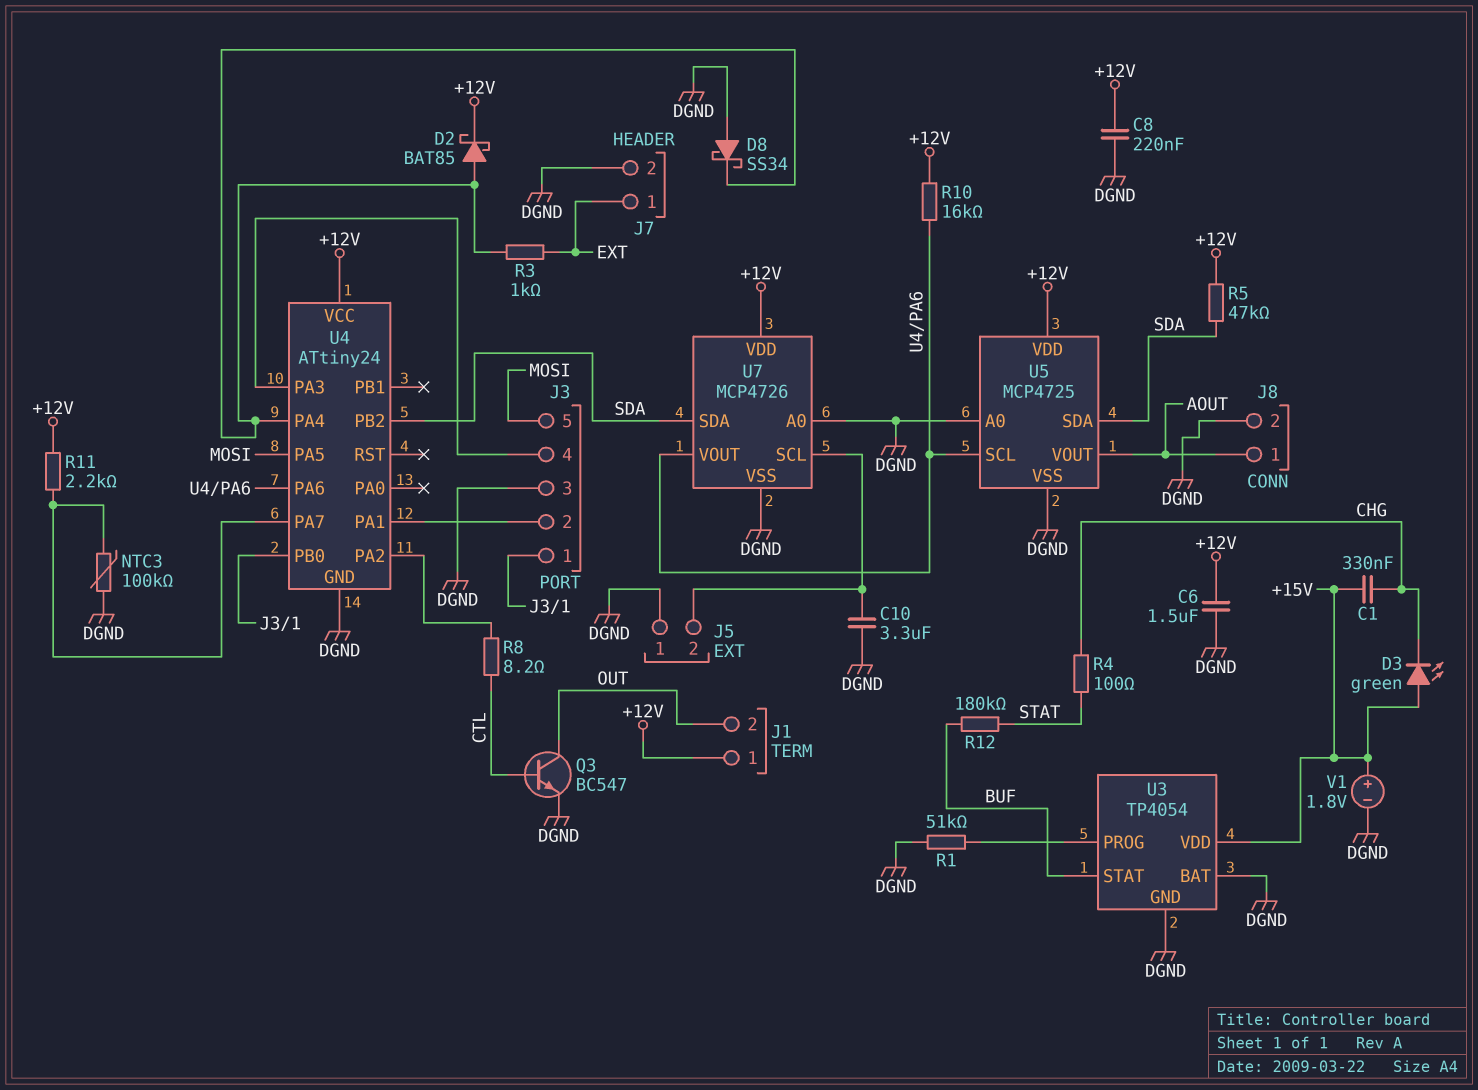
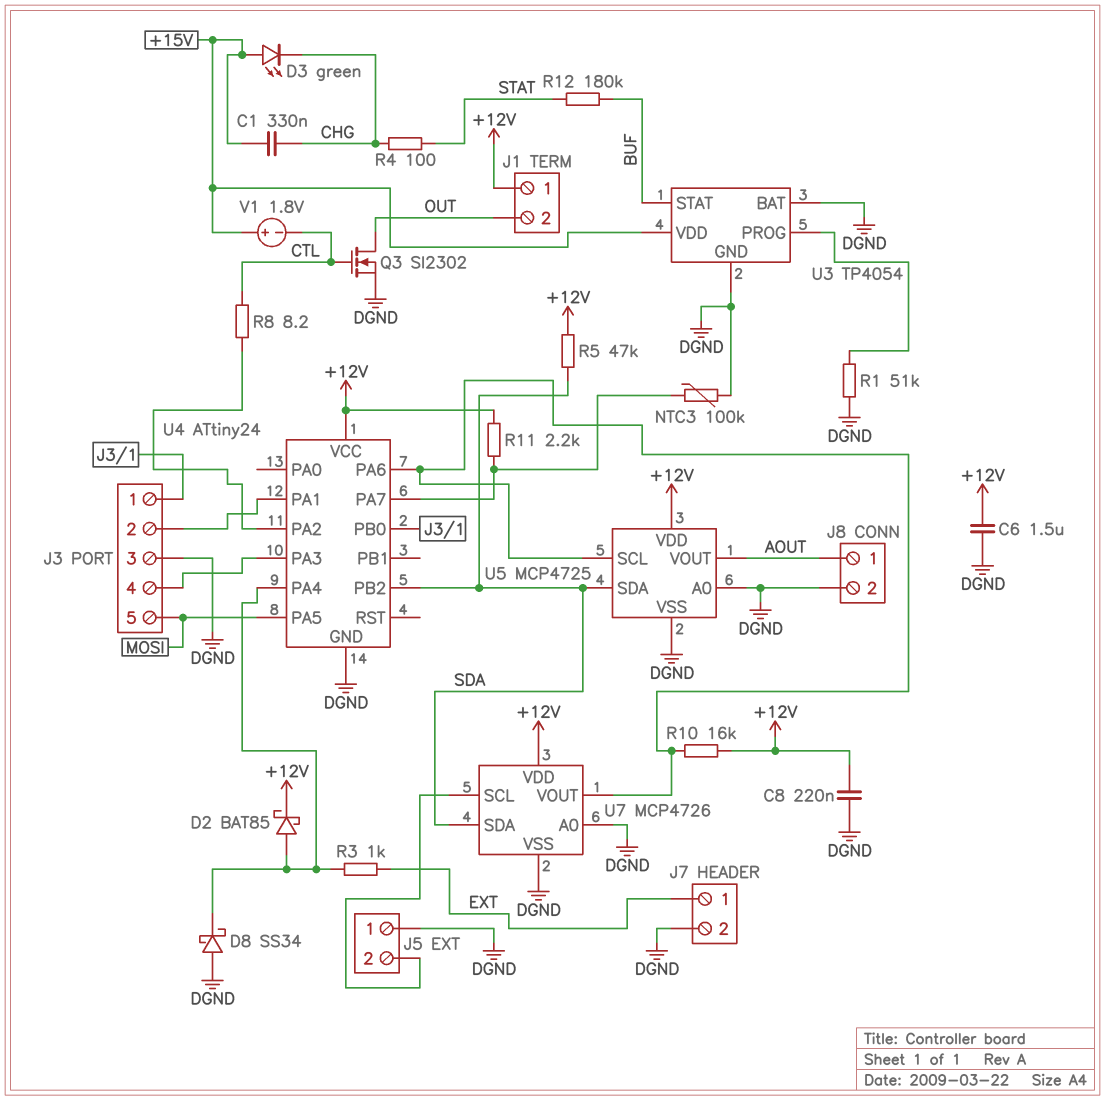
C10: 3.3uF (DGND, J5/2) -> none
Q3: NPN BC547 (B CTL, C OUT, E DGND) -> NMOS SI2302 (G CTL, D OUT, S DGND)
V1: 1.8V (plus +15V, minus DGND) -> 1.8V (plus +15V, minus CTL)

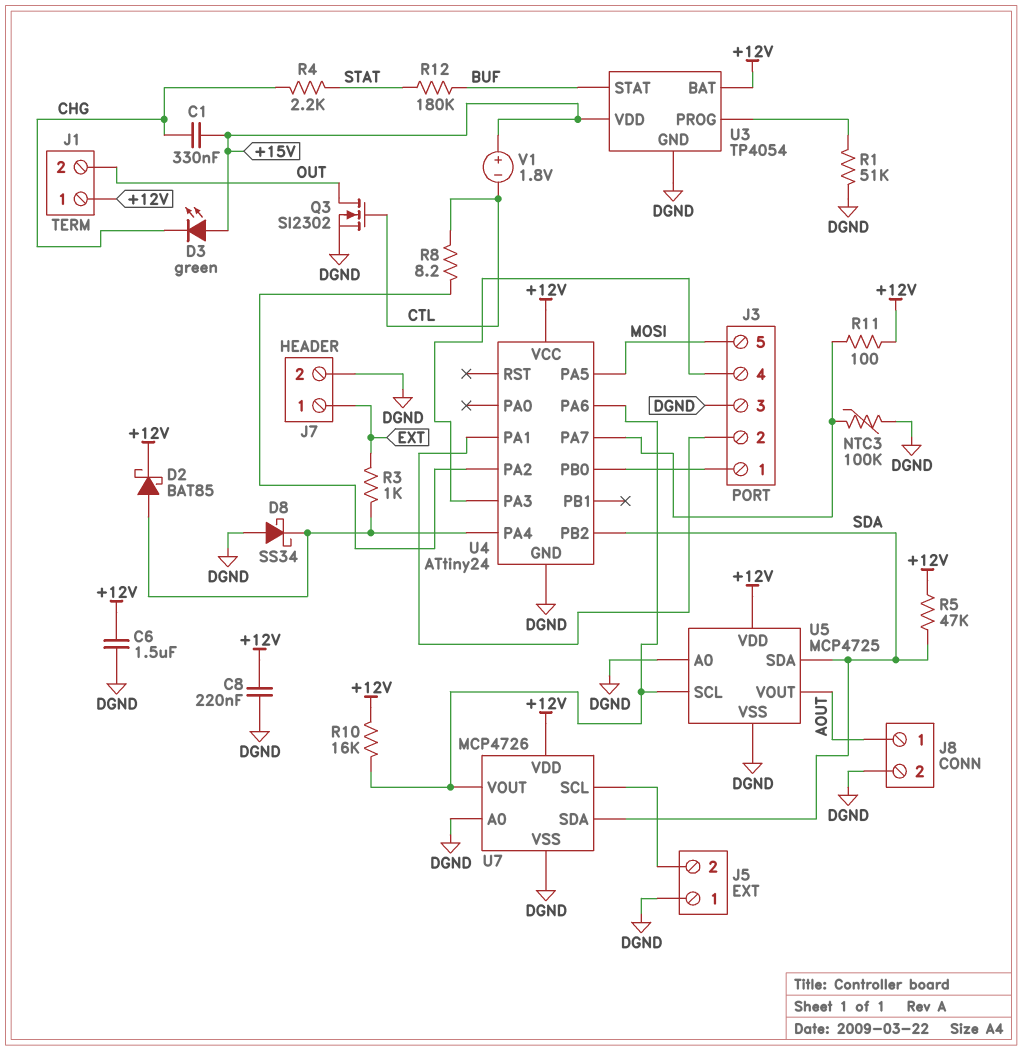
R4: 100 (CHG, STAT) -> 2.2k (CHG, STAT)
R11: 2.2k (+12V, U4/PA7) -> 100 (+12V, U4/PA7)
U3 pin BAT: DGND -> +12V

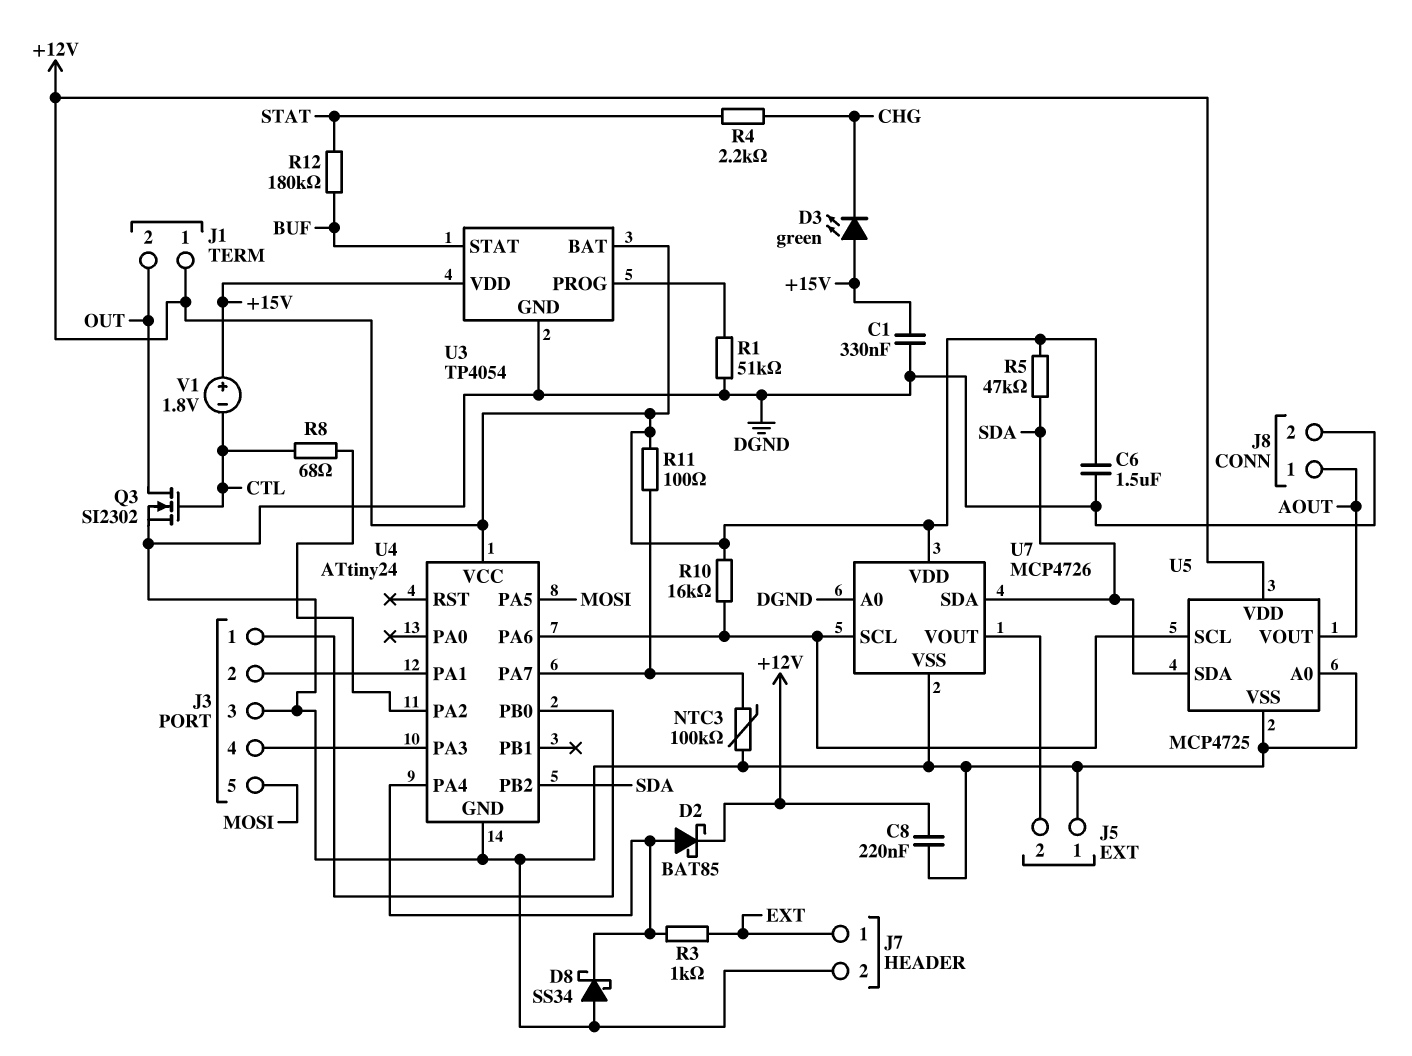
C1: 330nF (+15V, CHG) -> 330nF (+15V, DGND)
R8: 8.2 (CTL, U4/PA2) -> 68 (CTL, U4/PA2)
U7 pin SCL: J5/2 -> U4/PA6
U7 pin VOUT: U4/PA6 -> J5/2

